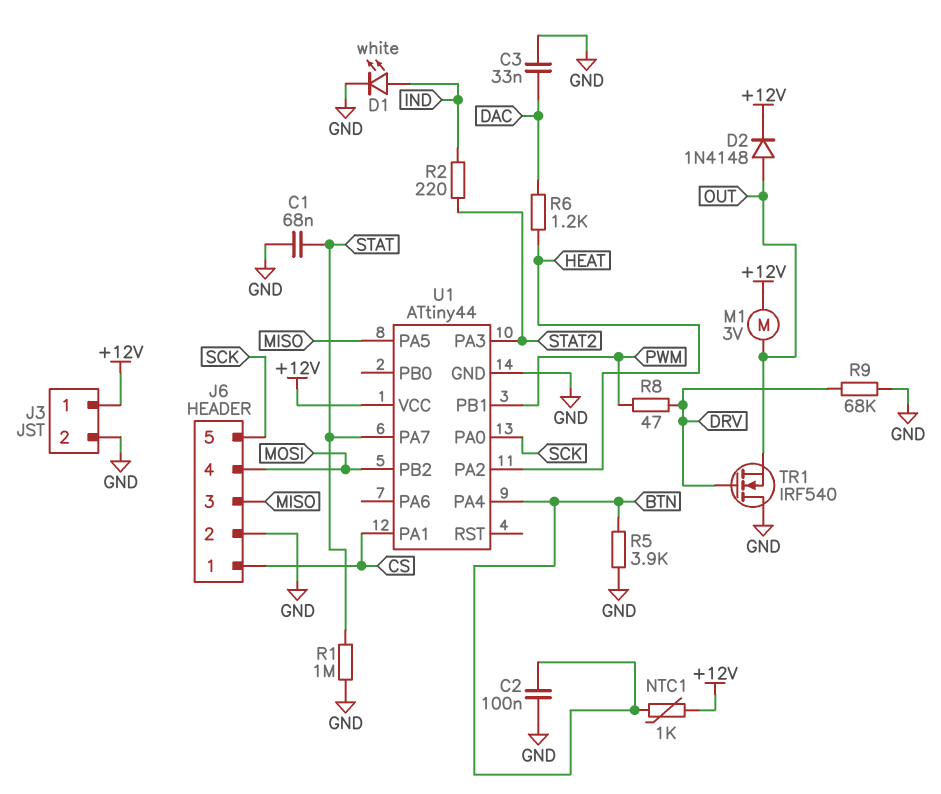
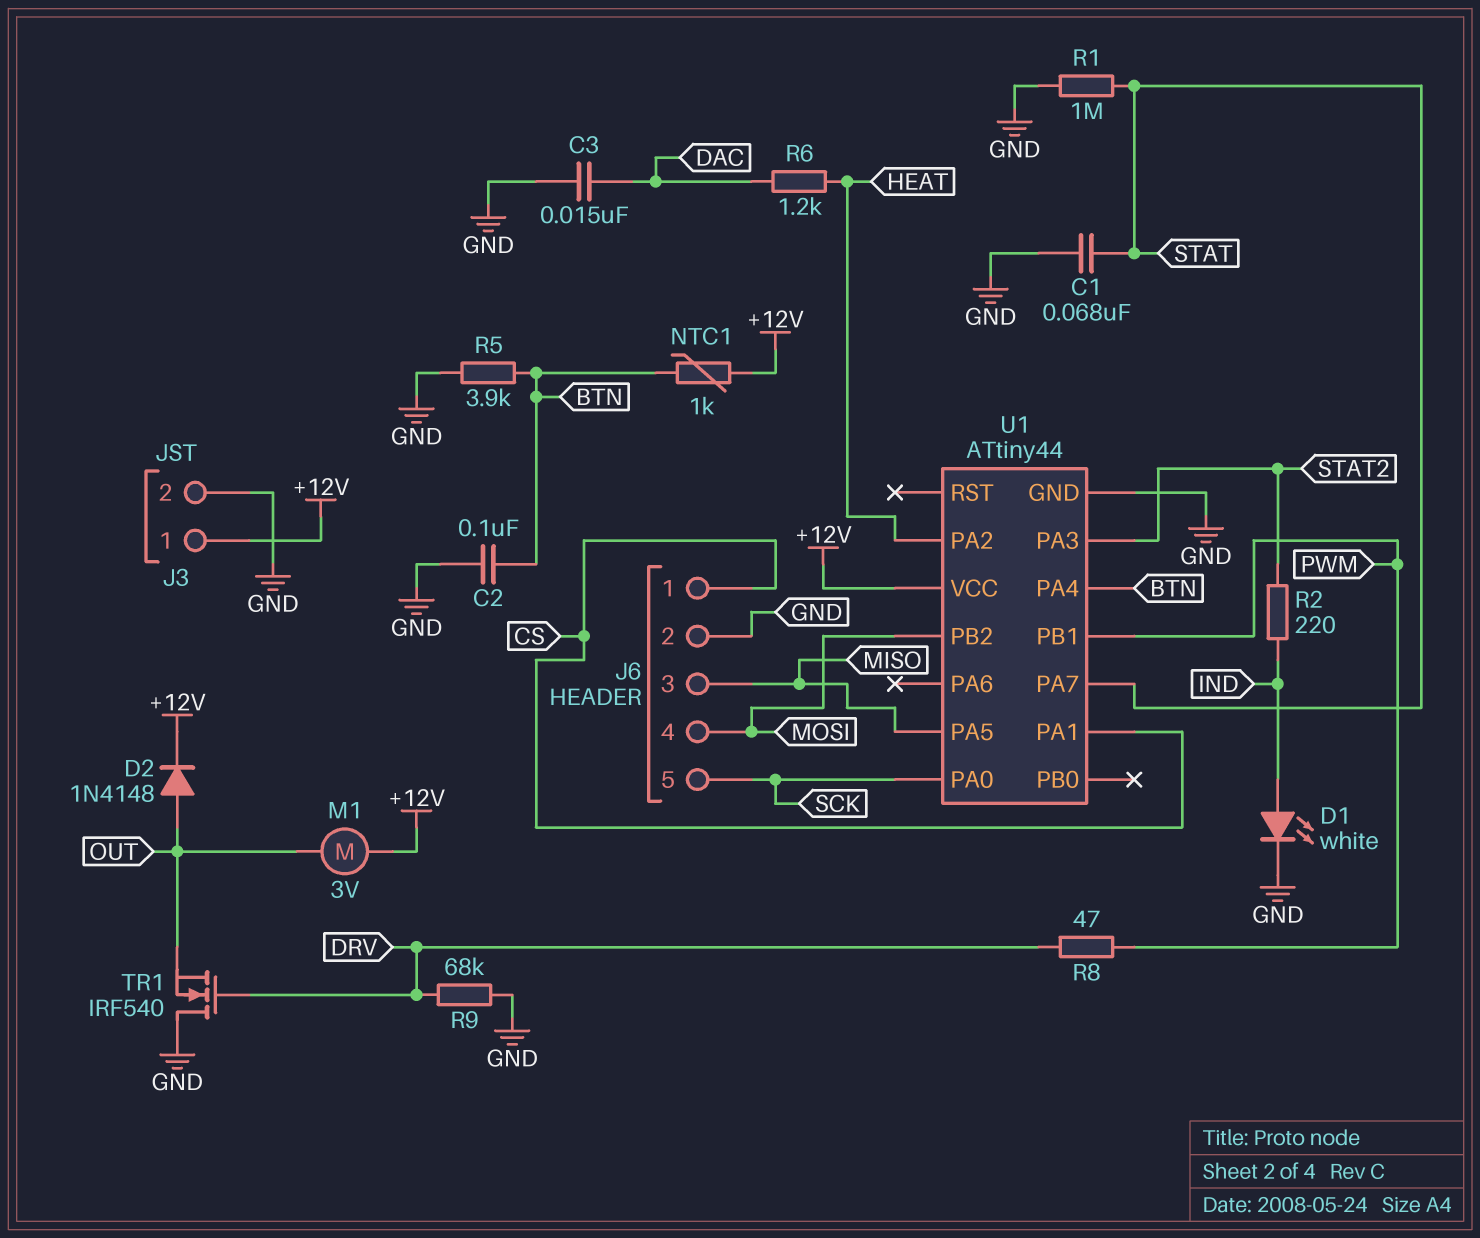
C3: 33nF (DAC, GND) -> 15nF (DAC, GND)

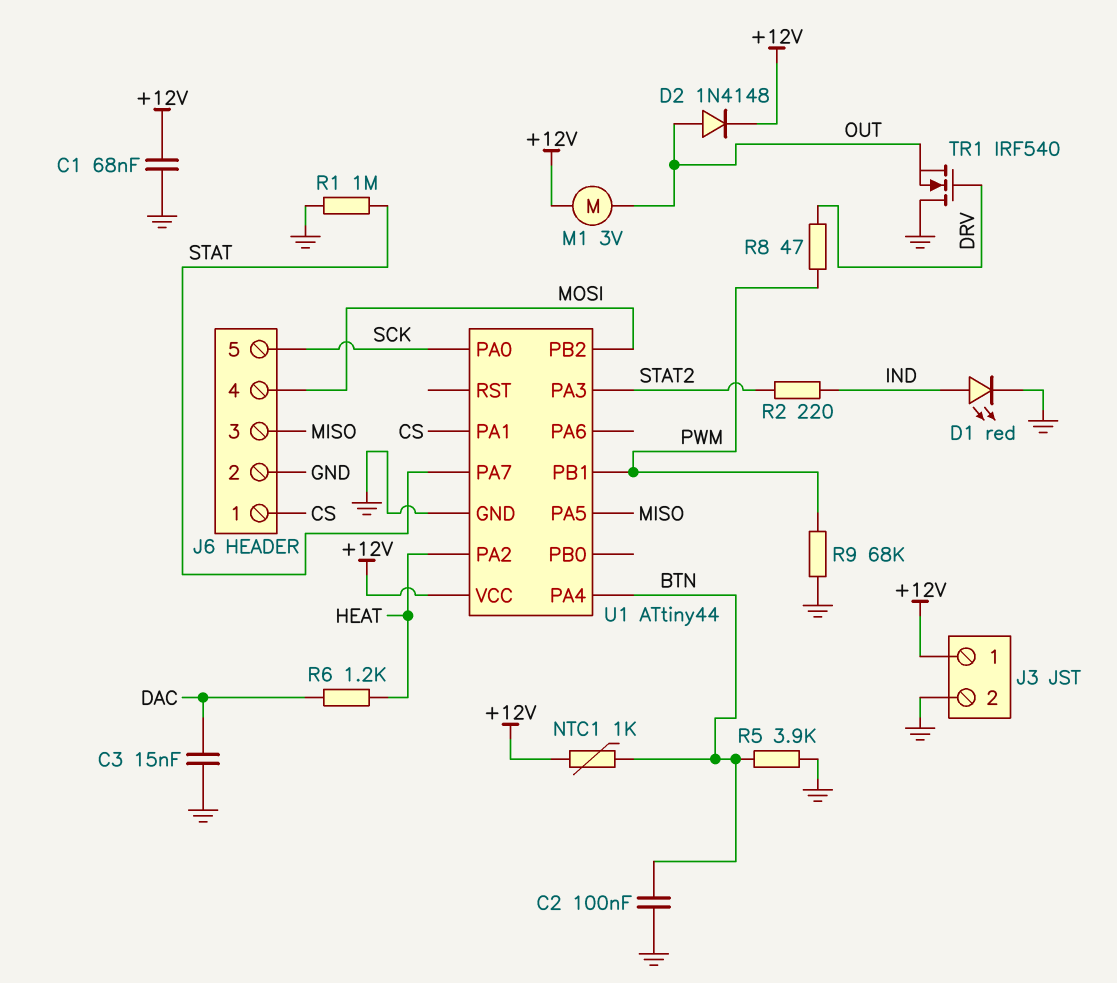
C1: 68nF (GND, STAT) -> 68nF (+12V, GND)
D1: LED white (A IND, K GND) -> LED red (A IND, K GND)
R9: 68k (DRV, GND) -> 68k (GND, PWM)

